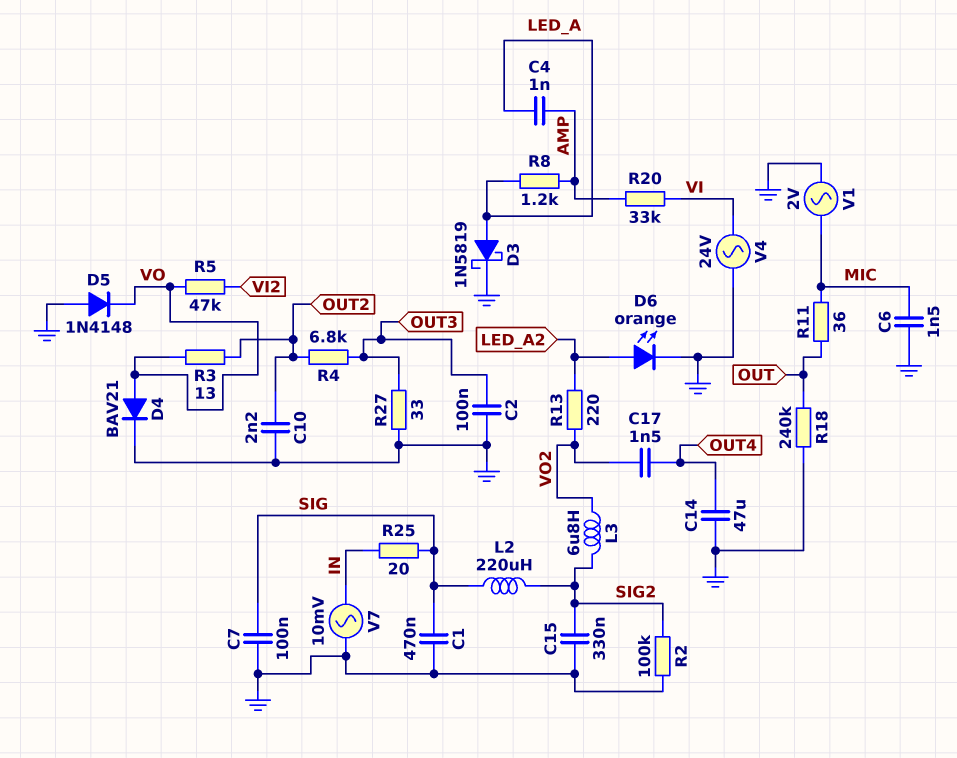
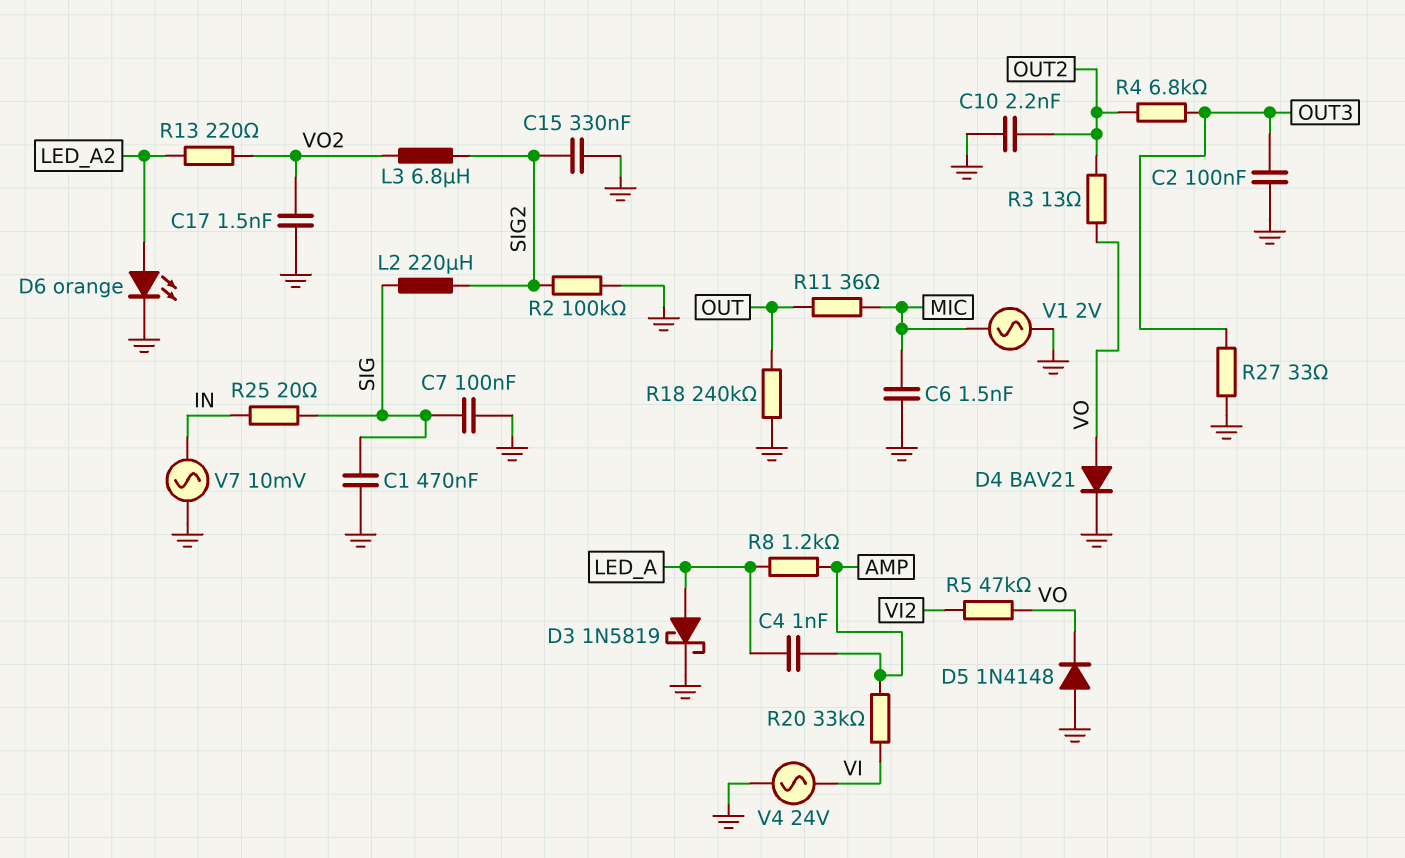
C14: 47uF (GND, OUT4) -> none
C17: 1.5nF (OUT4, VO2) -> 1.5nF (GND, VO2)

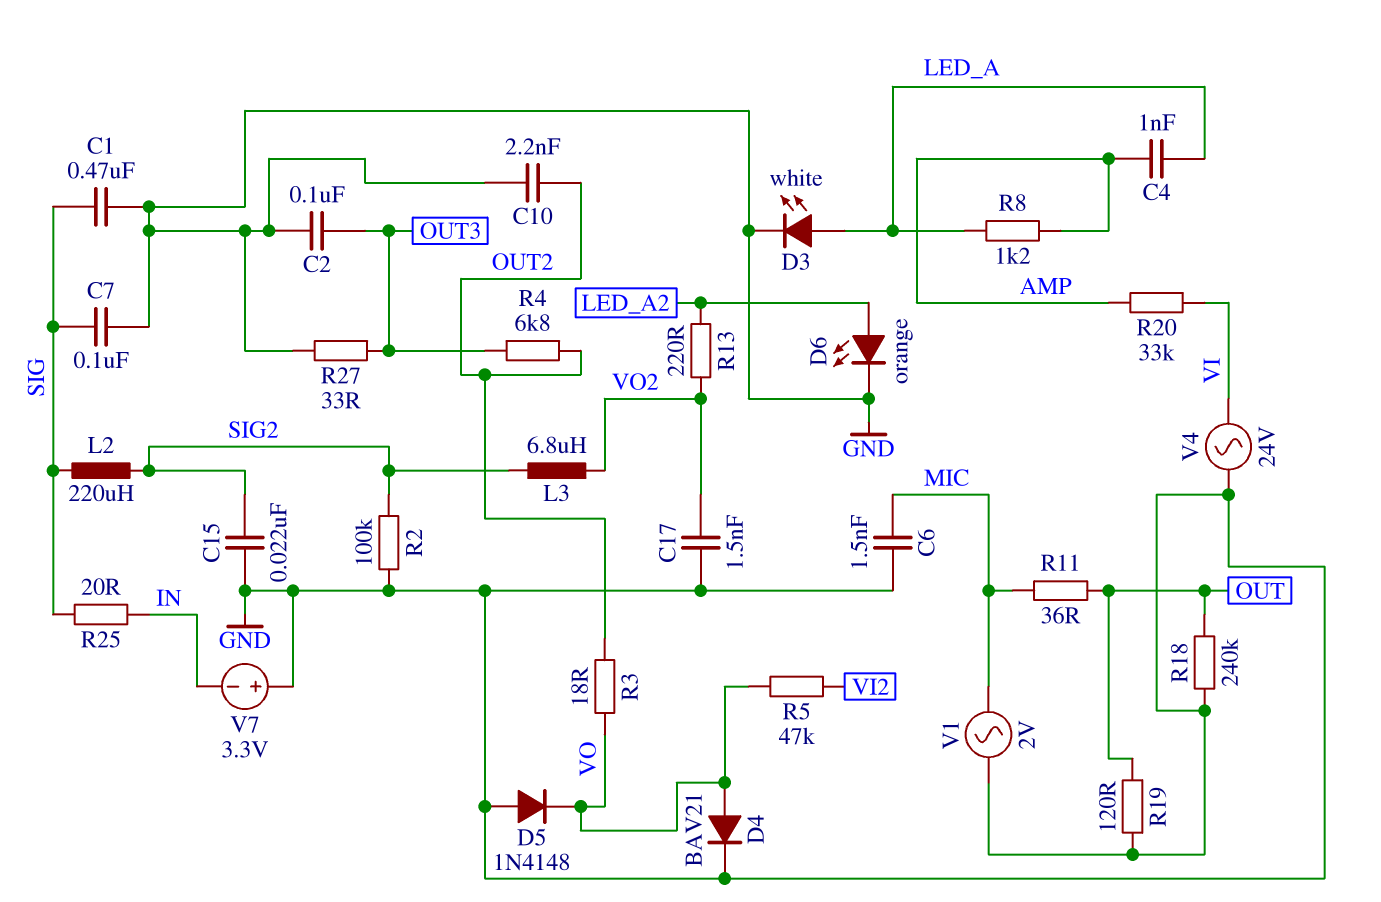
C15: 330nF (GND, SIG2) -> 22nF (GND, SIG2)
D3: schottky 1N5819 (A LED_A, K GND) -> LED white (A LED_A, K GND)
R3: 13 (OUT2, VO) -> 18 (OUT2, VO)
R19: none -> 120 (GND, OUT)
V7: AC 10mV (GND, IN) -> 3.3V (plus GND, minus IN)

